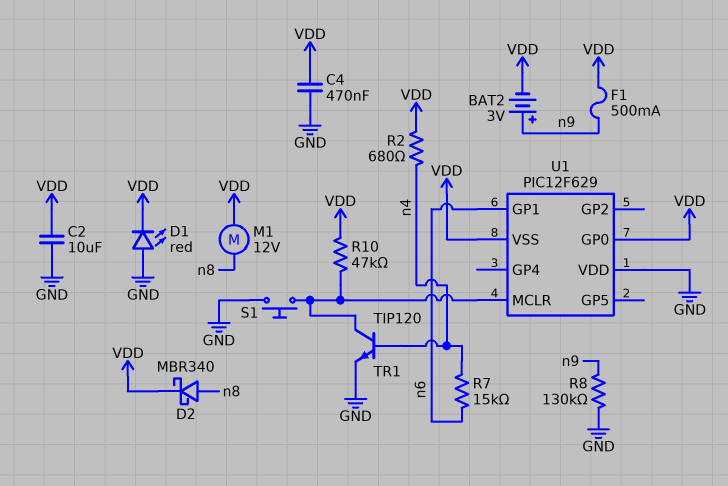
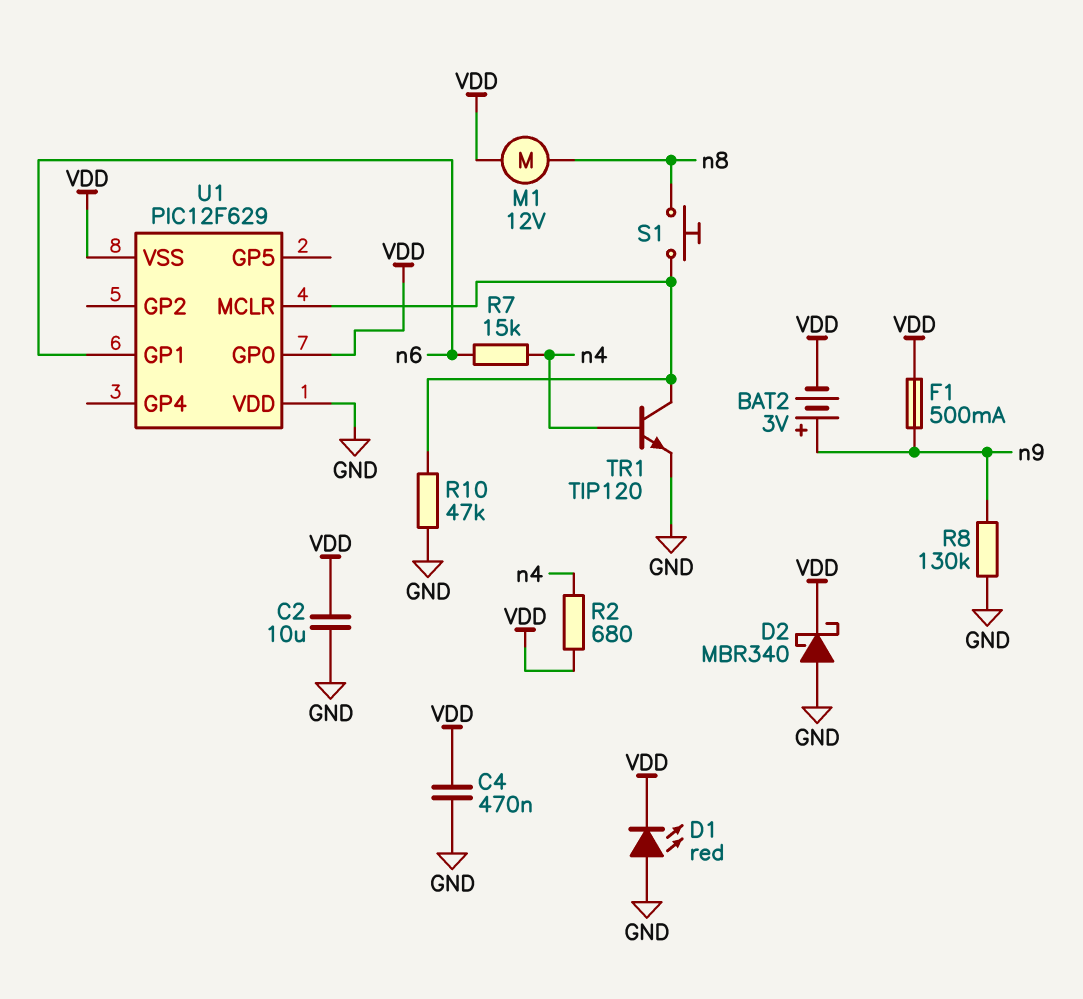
D2: schottky MBR340 (A n8, K VDD) -> schottky MBR340 (A GND, K VDD)
R10: 47k (U1/MCLR, VDD) -> 47k (GND, U1/MCLR)
S1: button (GND, U1/MCLR) -> button (U1/MCLR, n8)

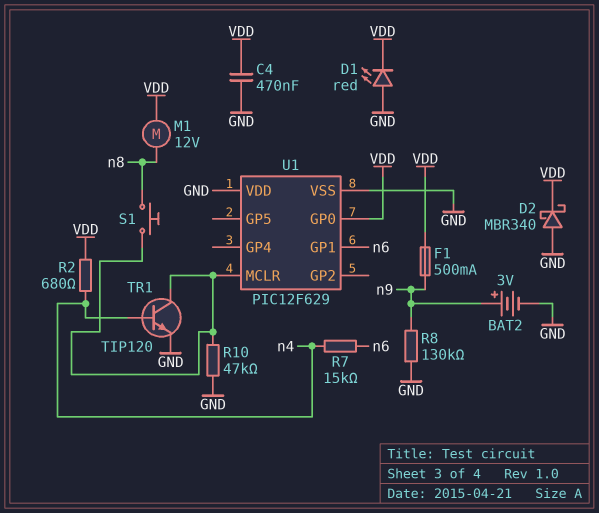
BAT2: 3V (plus n9, minus VDD) -> 3V (plus n9, minus GND)
C2: 10uF (GND, VDD) -> none
U1 pin VSS: VDD -> GND

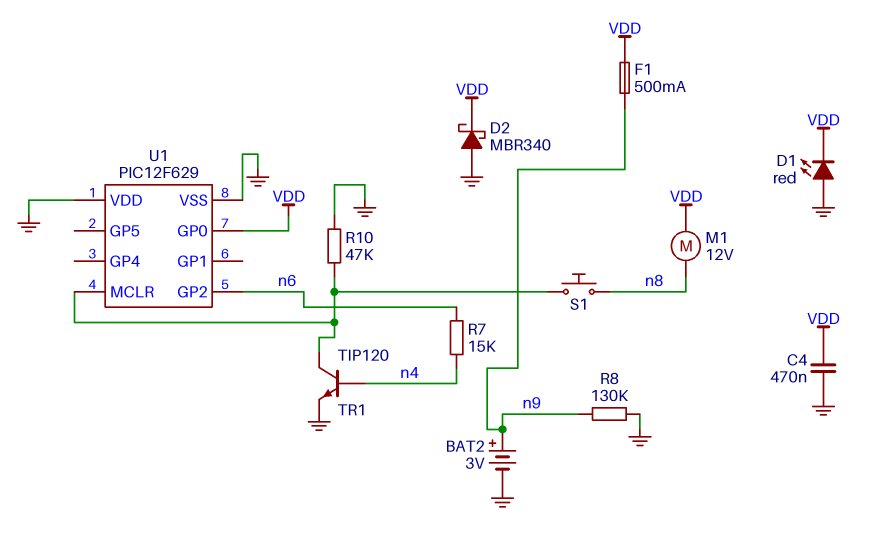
R2: 680 (VDD, n4) -> none
U1 pin GP1: n6 -> none
U1 pin GP2: none -> n6

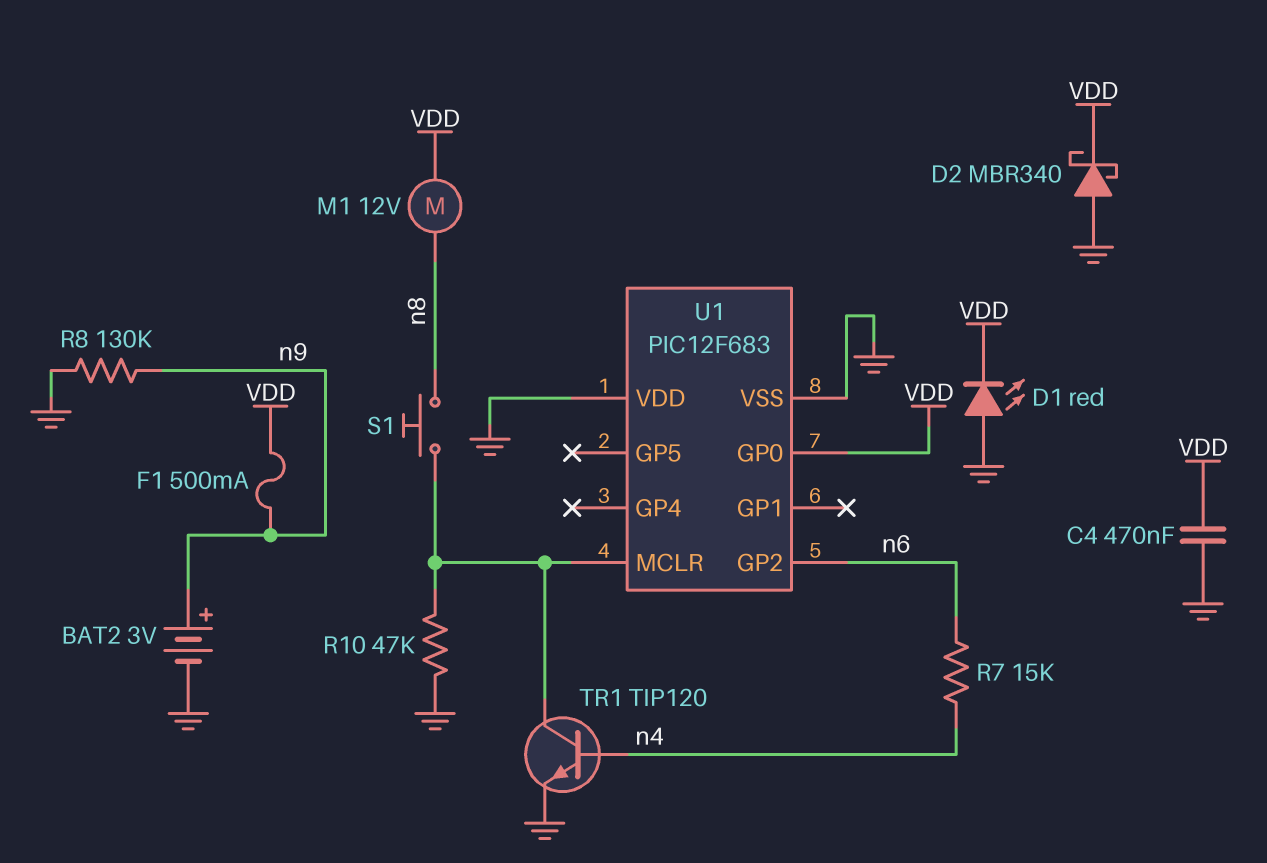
U1: PIC12F629 -> PIC12F683

